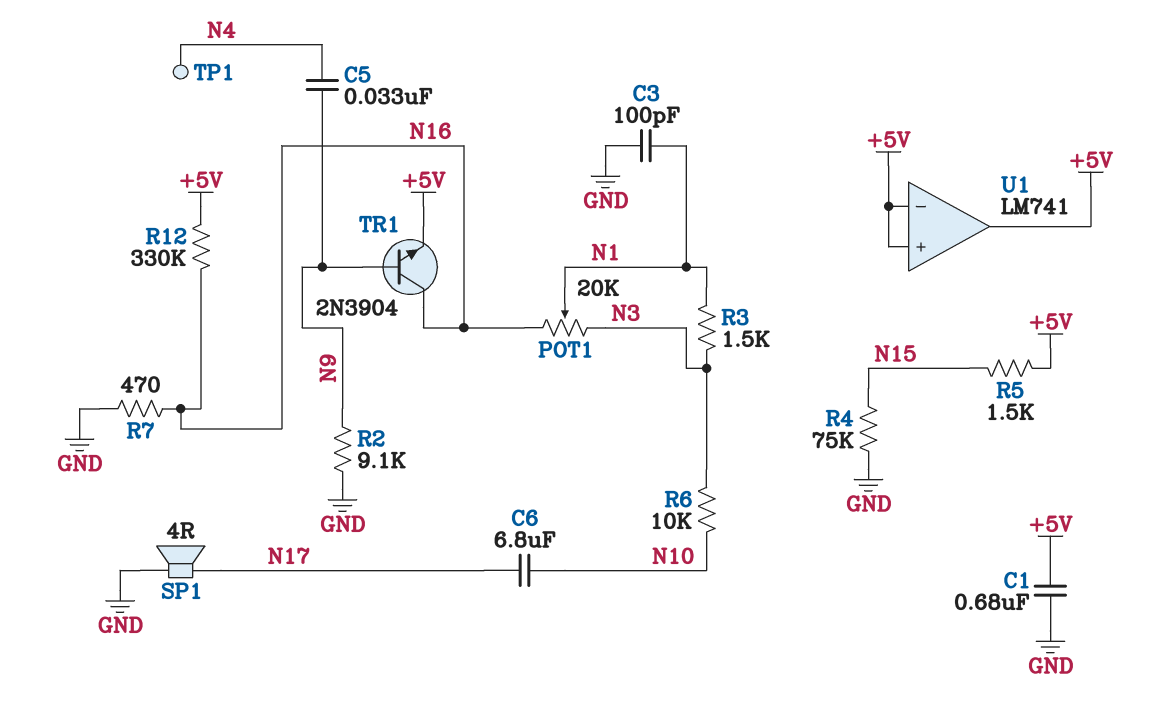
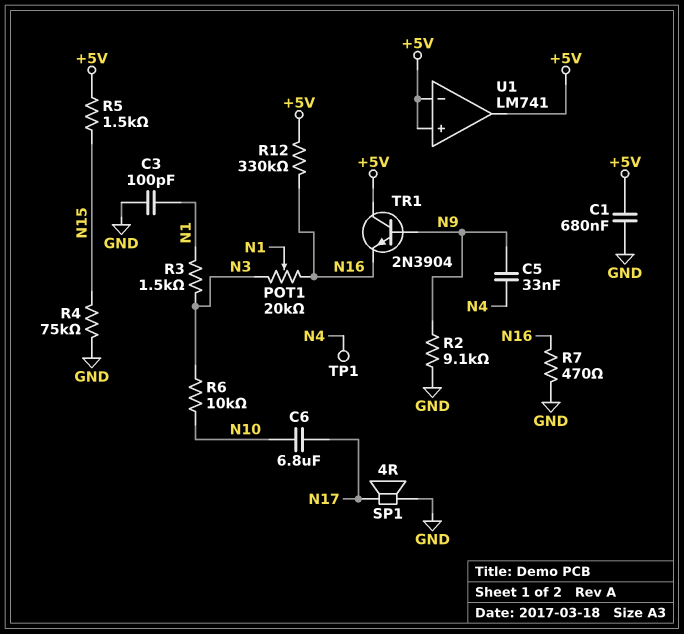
TR1: NPN 2N3904 (B N9, C N16, E +5V) -> NPN 2N3904 (B N9, C +5V, E N16)

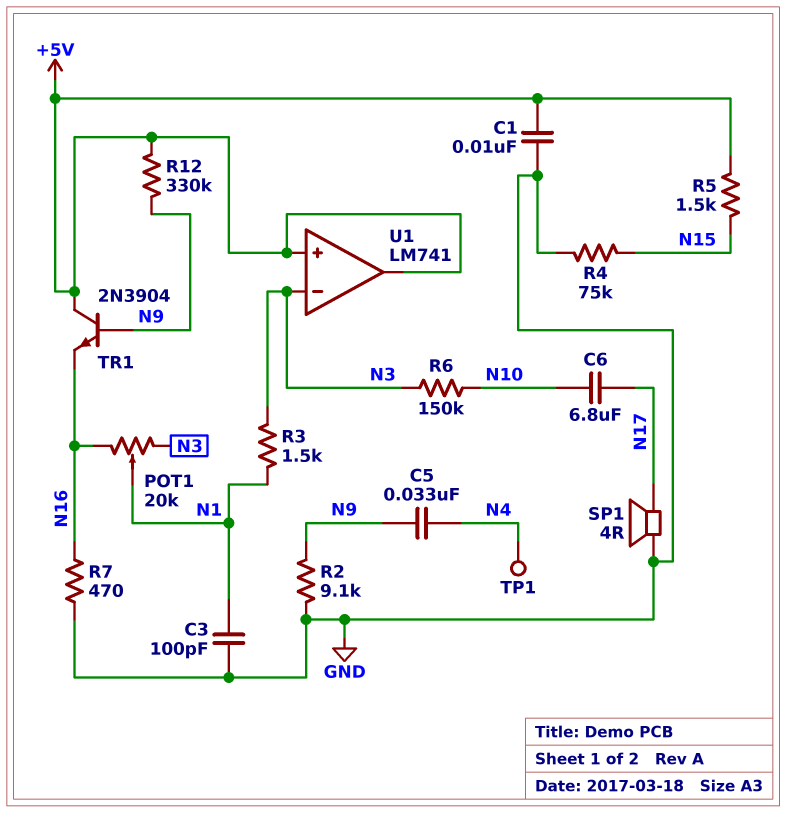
C1: 680nF (+5V, GND) -> 10nF (+5V, GND)
R6: 10k (N3, N10) -> 150k (N3, N10)
R12: 330k (+5V, N16) -> 330k (+5V, N9)
U1 pin in-: +5V -> N3

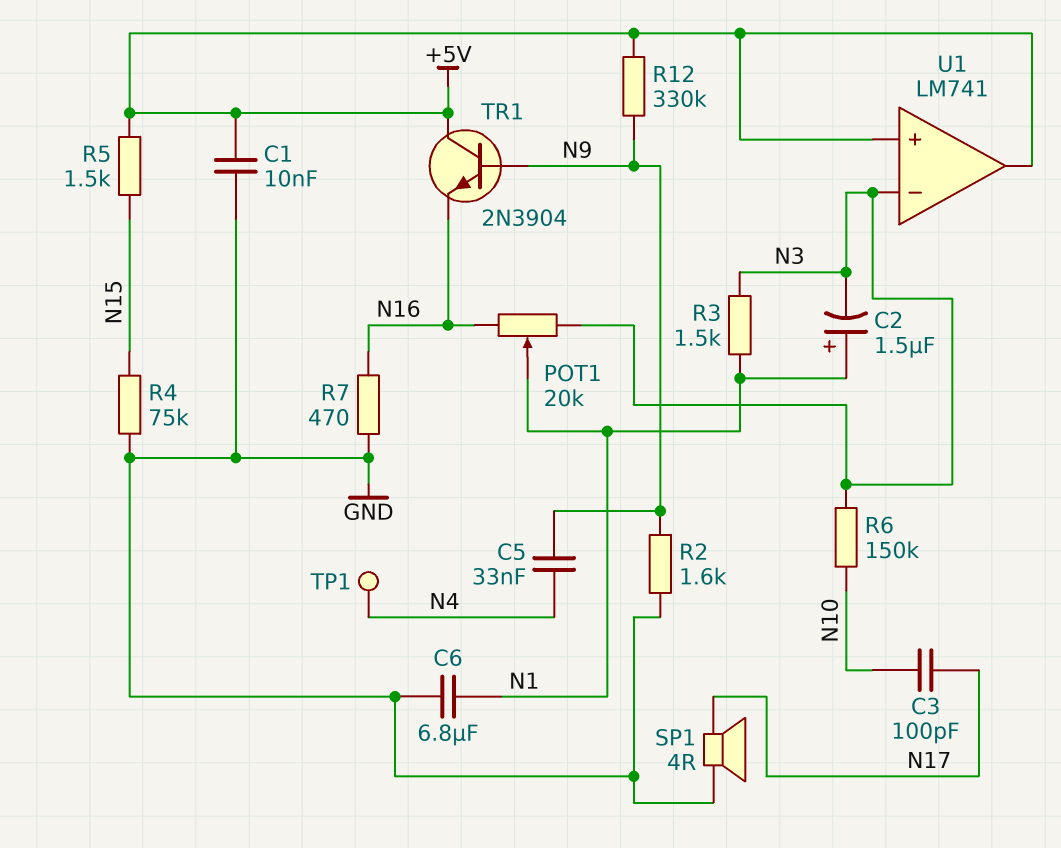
C2: none -> 1.5uF (plus N1, minus N3)
C3: 100pF (GND, N1) -> 100pF (N10, N17)
C6: 6.8uF (N10, N17) -> 6.8uF (GND, N1)
R2: 9.1k (GND, N9) -> 1.6k (GND, N9)

